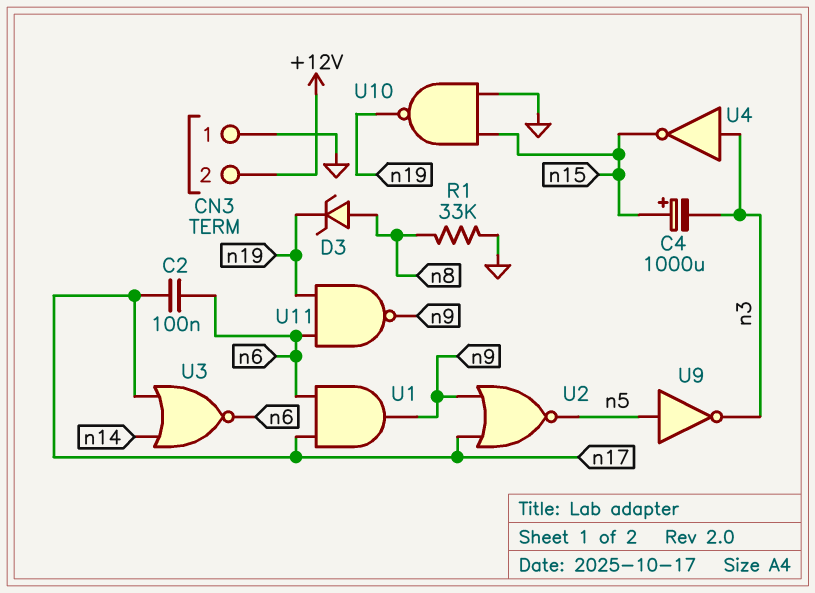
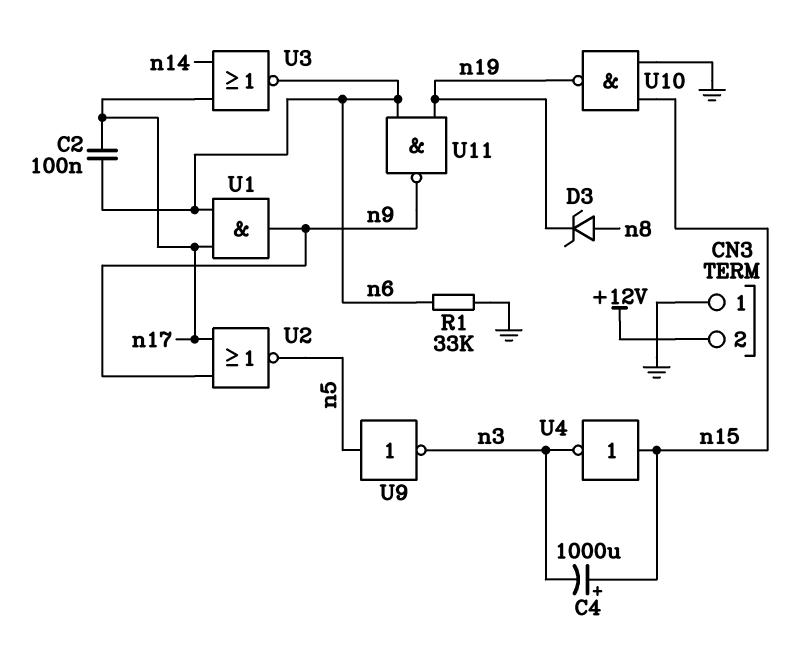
R1: 33k (GND, n8) -> 33k (GND, n6)
U4: NOT (in n3, out n15) -> NOT (in n15, out n3)

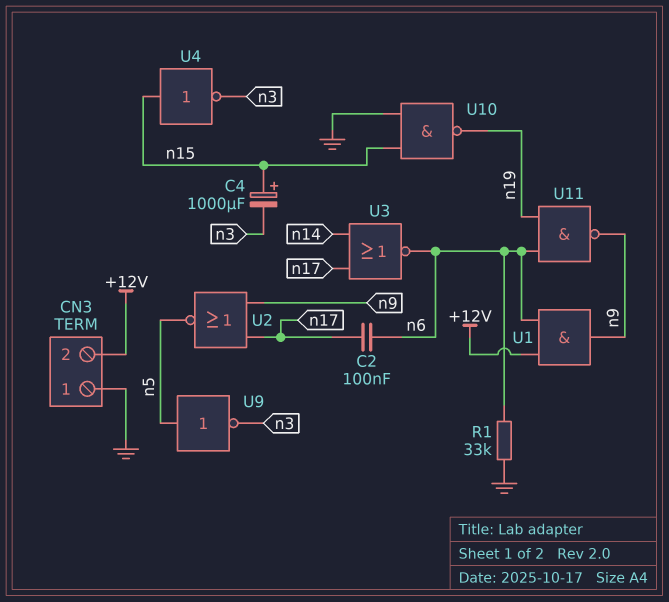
D3: zener (A n8, K n19) -> none
U1: AND (in n6, in n17, out n9) -> AND (in +12V, in n6, out n9)

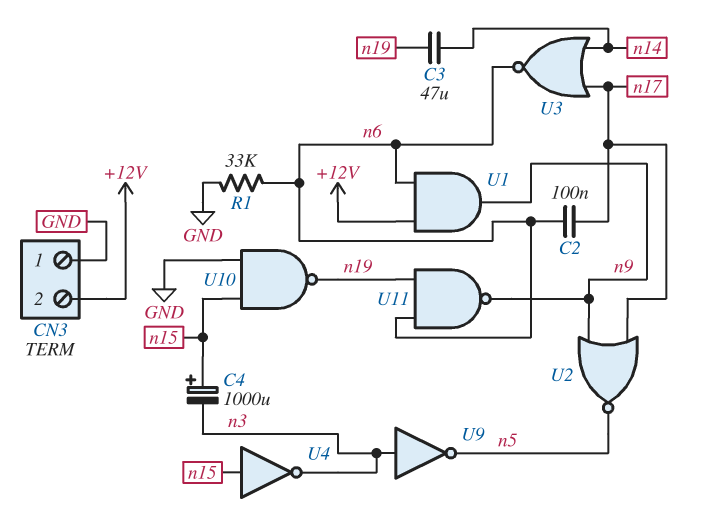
C3: none -> 47uF (n14, n19)
U9: NOT (in n5, out n3) -> NOT (in n3, out n5)

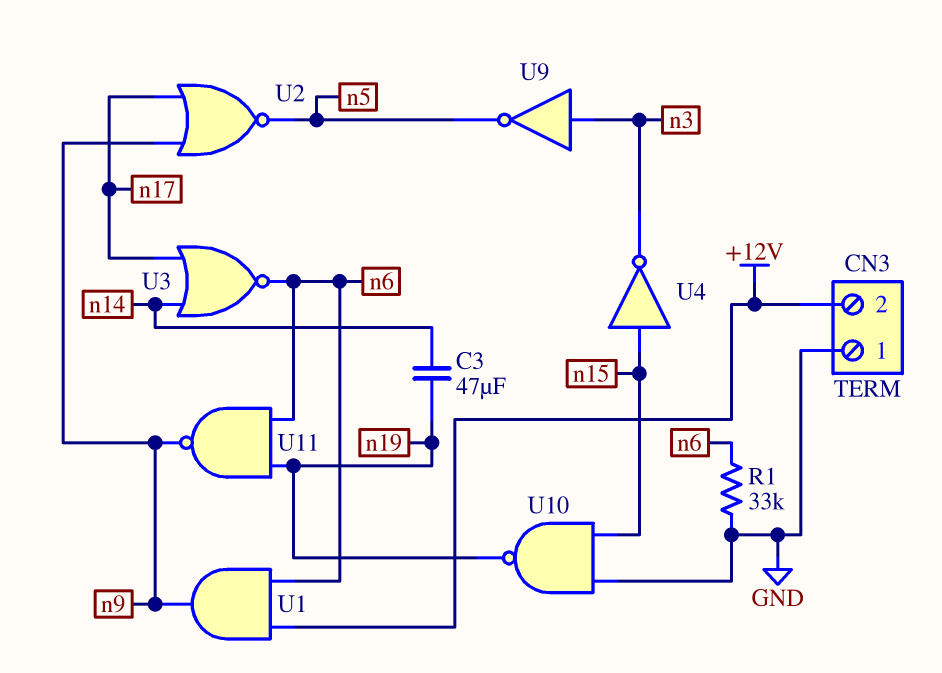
C2: 100nF (n6, n17) -> none
C4: 1000uF (plus n15, minus n3) -> none

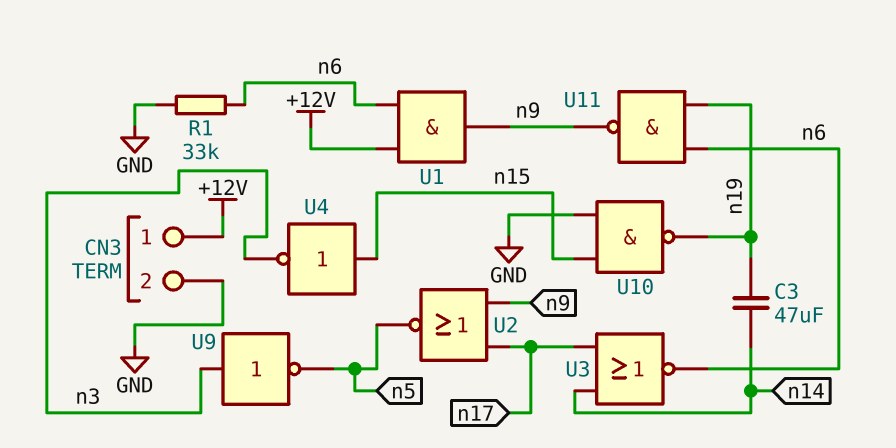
CN3 pin 1: GND -> +12V
CN3 pin 2: +12V -> GND

